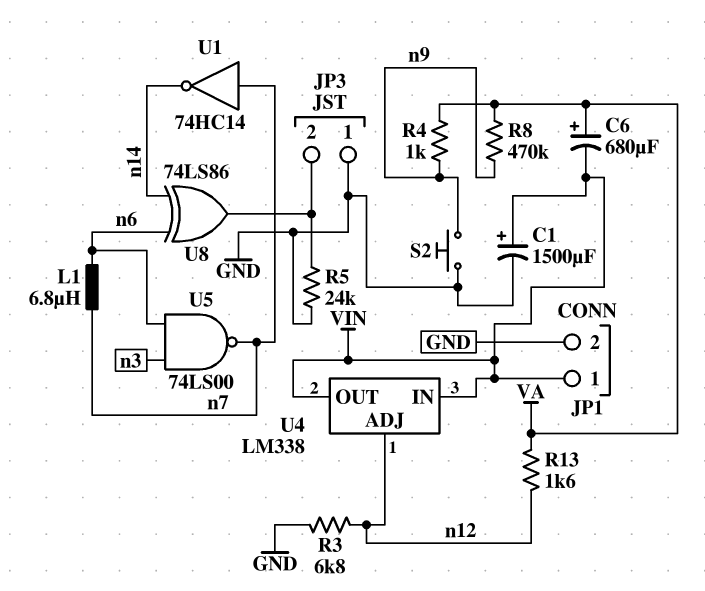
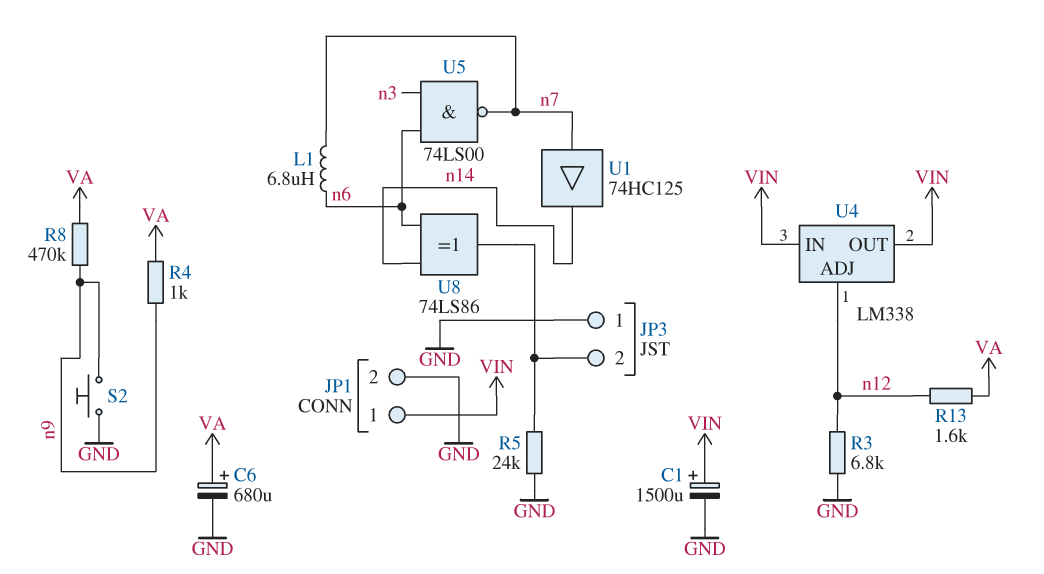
C6: 680uF (plus VA, minus VIN) -> 680uF (plus VA, minus GND)
U1: NOT 74HC14 (in n7, out n14) -> buffer 74HC125 (in n7, out n14)

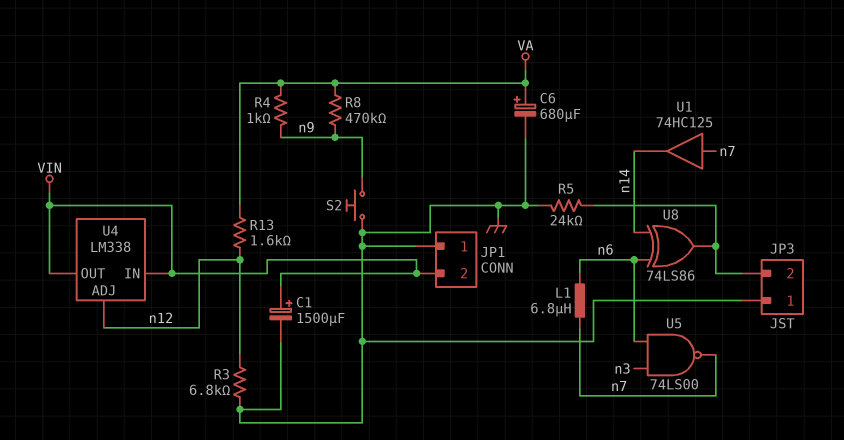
JP1 pin 1: VIN -> GND
JP1 pin 2: GND -> VIN

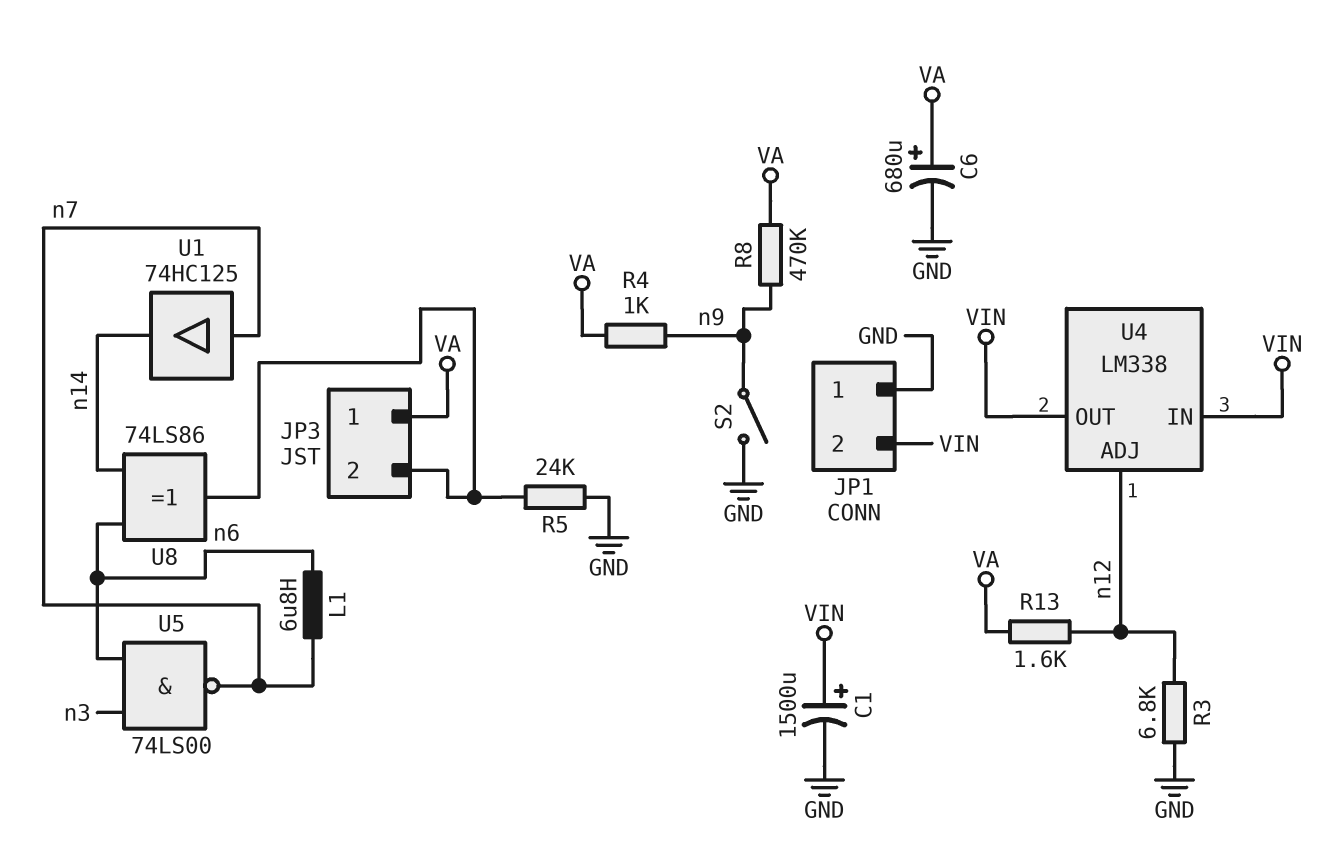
JP3 pin 1: GND -> VA
S2: button (GND, n9) -> switch (GND, n9)

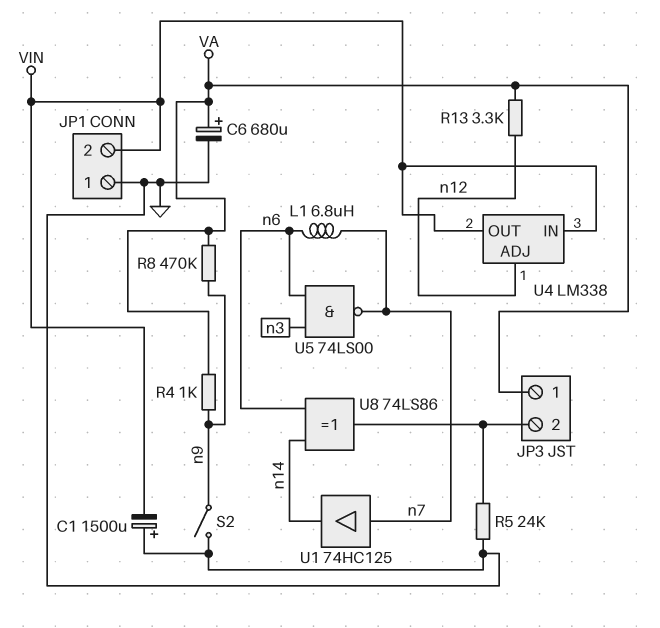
C1: 1500uF (plus VIN, minus GND) -> 1500uF (plus GND, minus VIN)
R3: 6.8k (GND, n12) -> none
R13: 1.6k (VA, n12) -> 3.3k (VA, n12)

